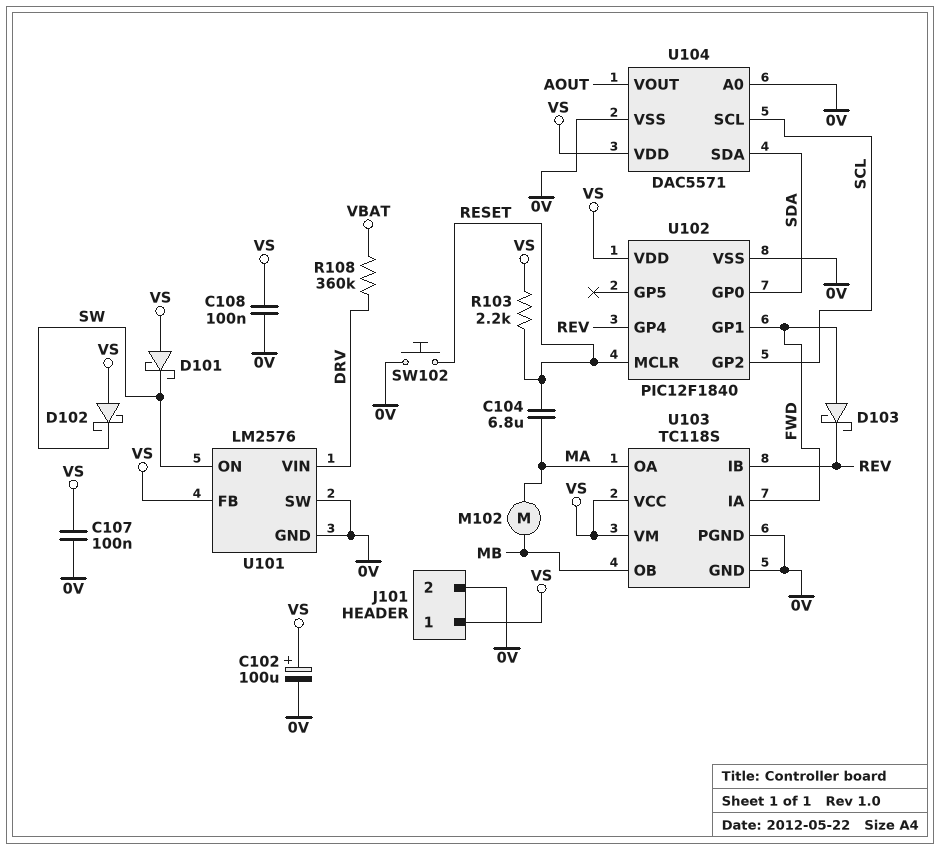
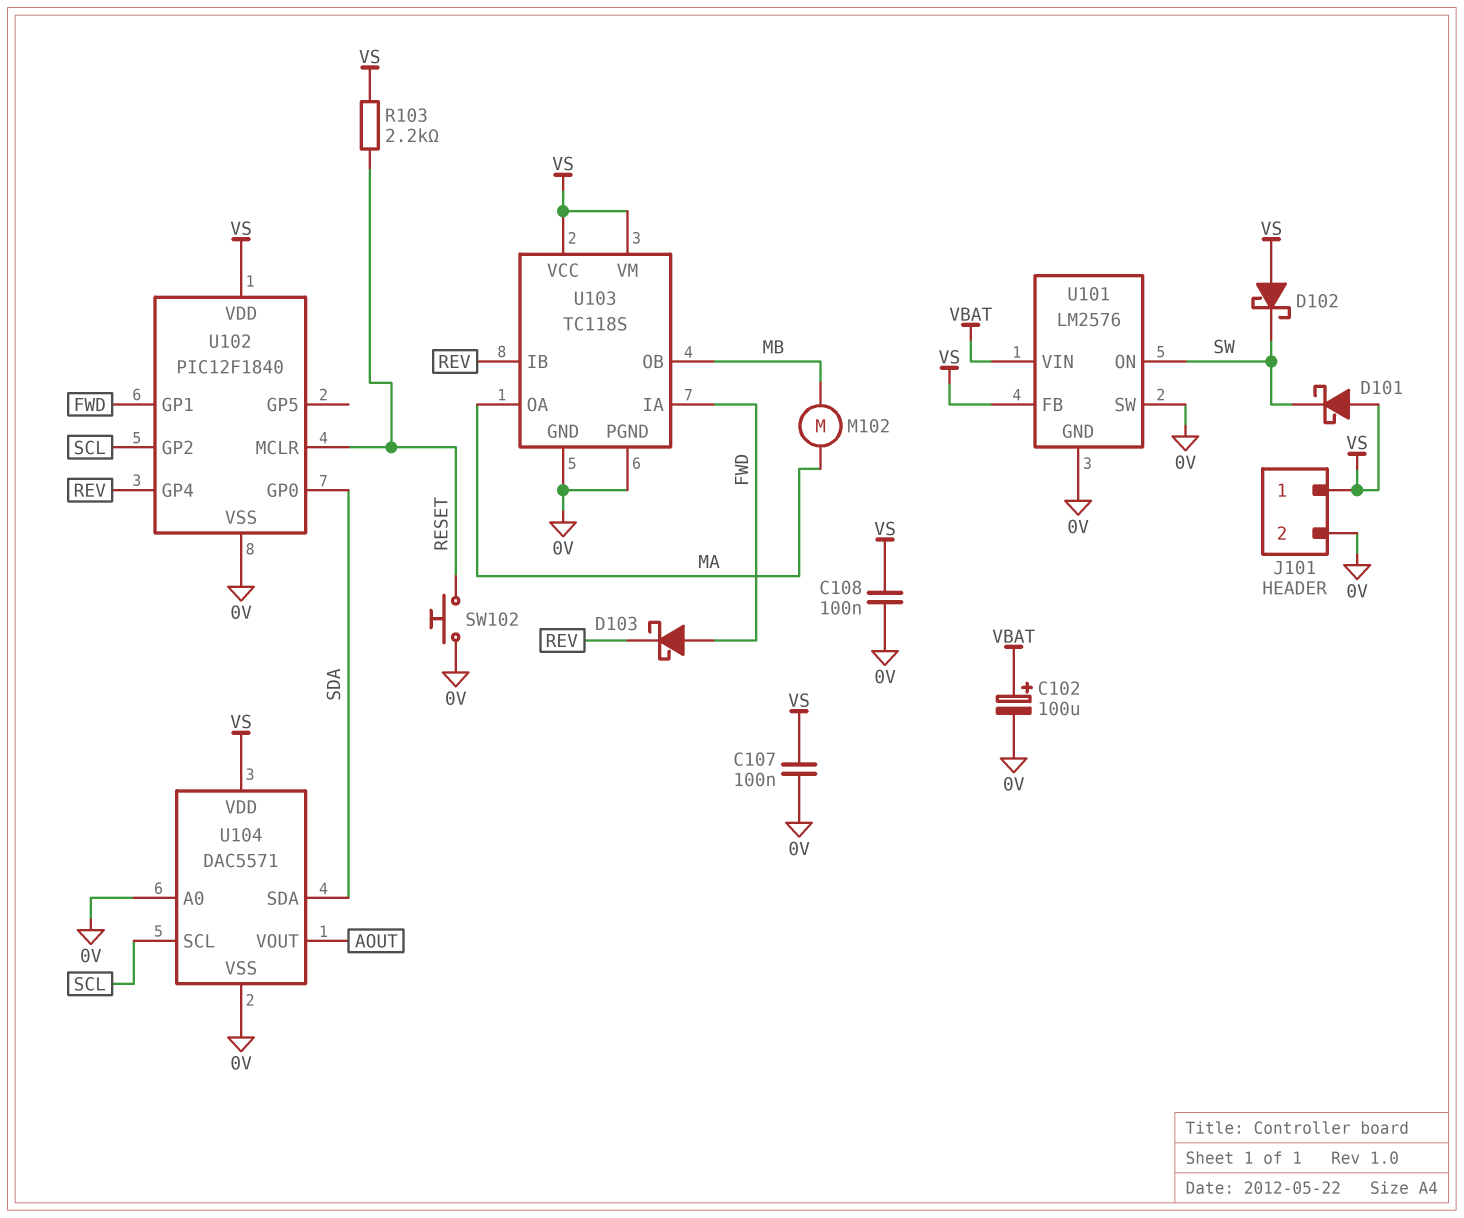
C102: 100uF (plus VS, minus 0V) -> 100uF (plus VBAT, minus 0V)
C104: 6.8uF (MA, RESET) -> none
R108: 360k (DRV, VBAT) -> none
U101 pin VIN: DRV -> VBAT

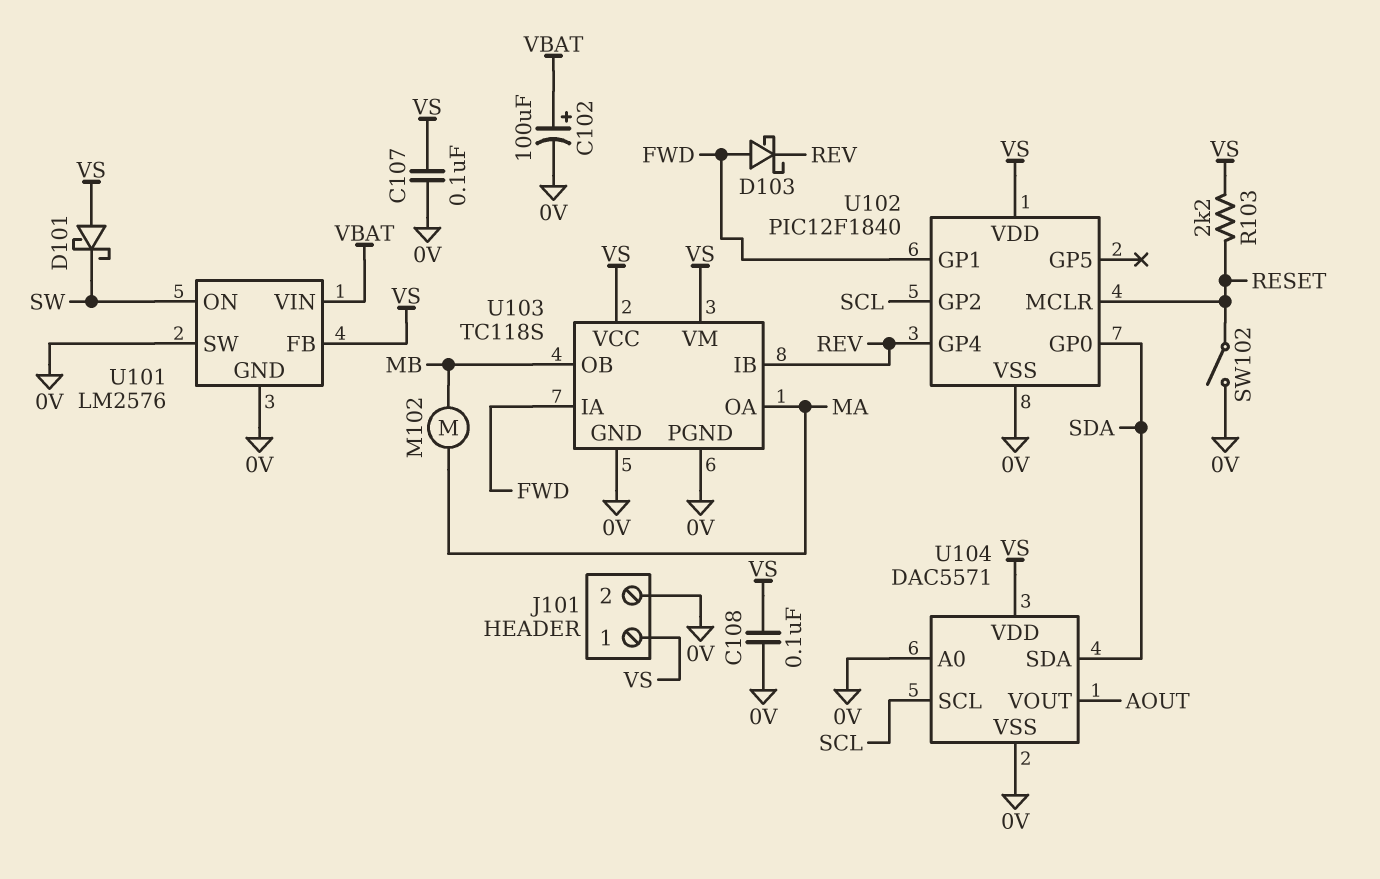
D102: schottky (A VS, K SW) -> none
SW102: button (0V, RESET) -> switch (0V, RESET)

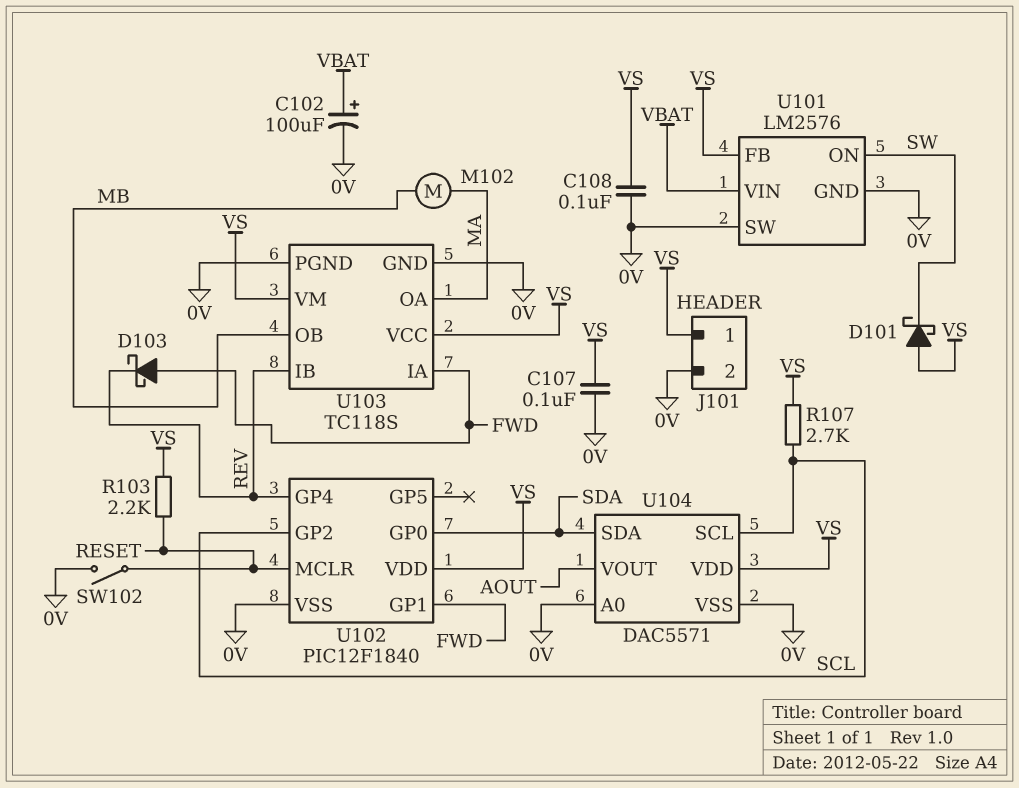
R107: none -> 2.7k (SCL, VS)

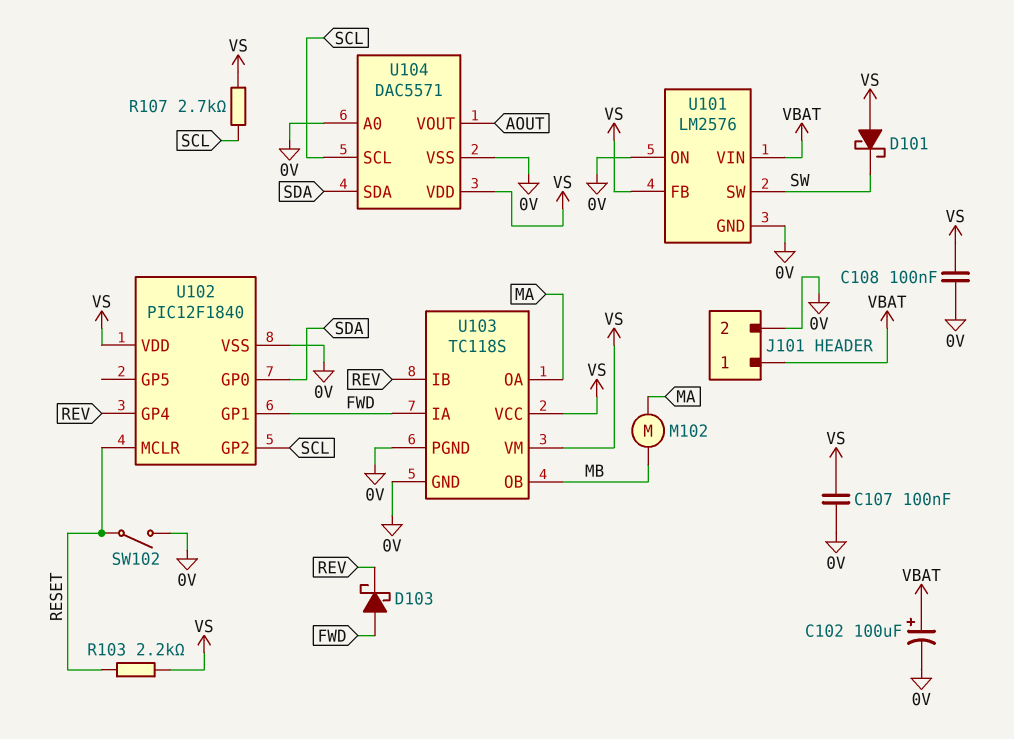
J101 pin 1: VS -> VBAT
U101 pin ON: SW -> 0V
U101 pin SW: 0V -> SW

